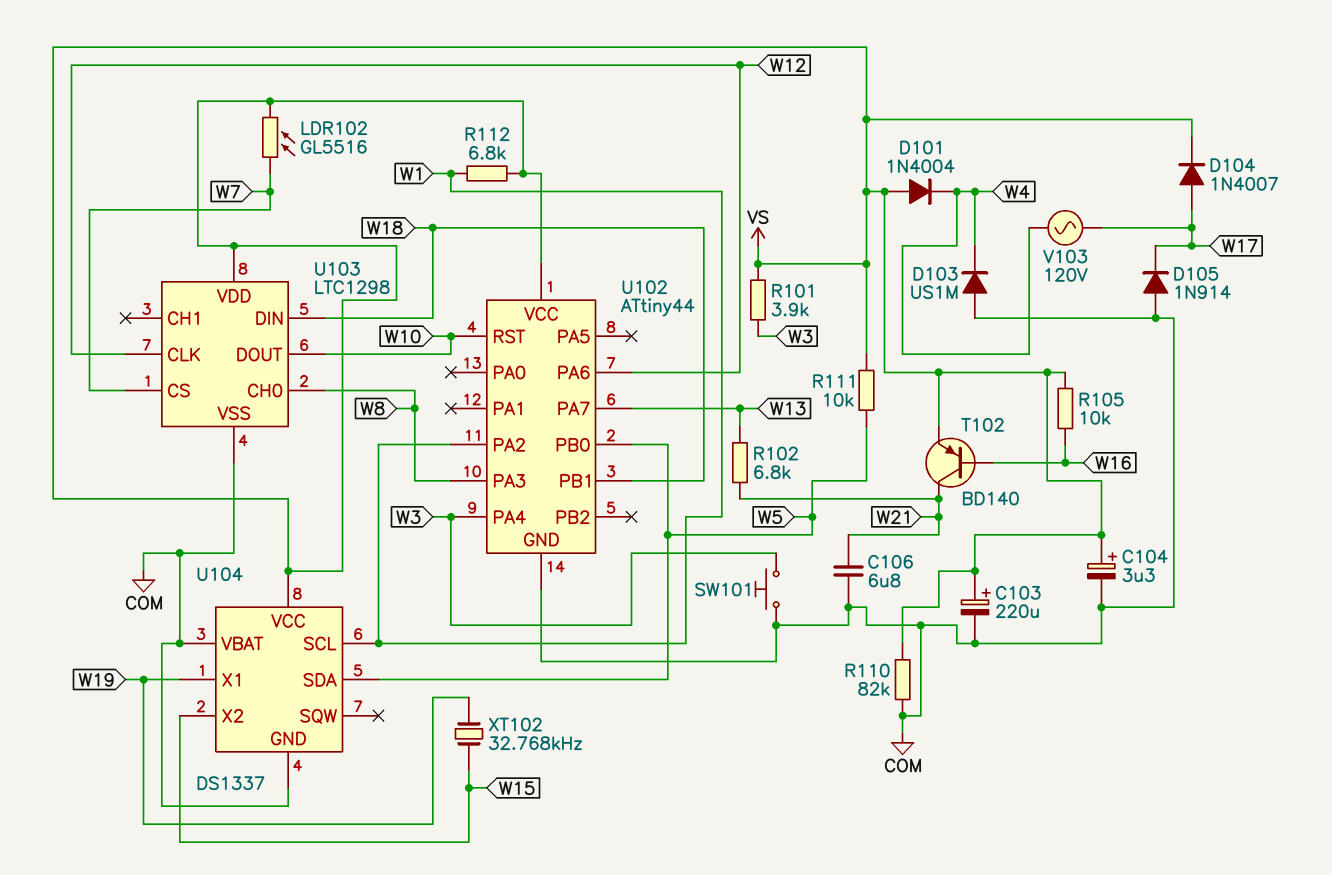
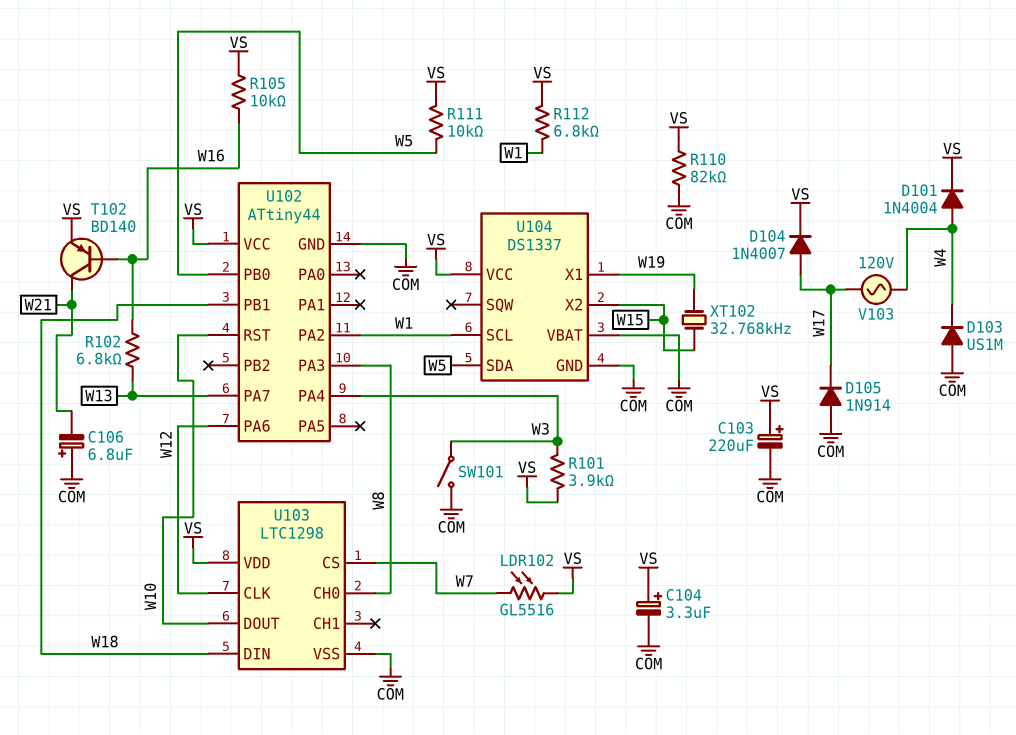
C106: 6.8uF (COM, W21) -> 6.8uF (plus COM, minus W21)
D101: diode 1N4004 (A VS, K W4) -> diode 1N4004 (A W4, K VS)
R102: 6.8k (W13, W21) -> 6.8k (W13, W16)
SW101: button (COM, W3) -> switch (COM, W3)

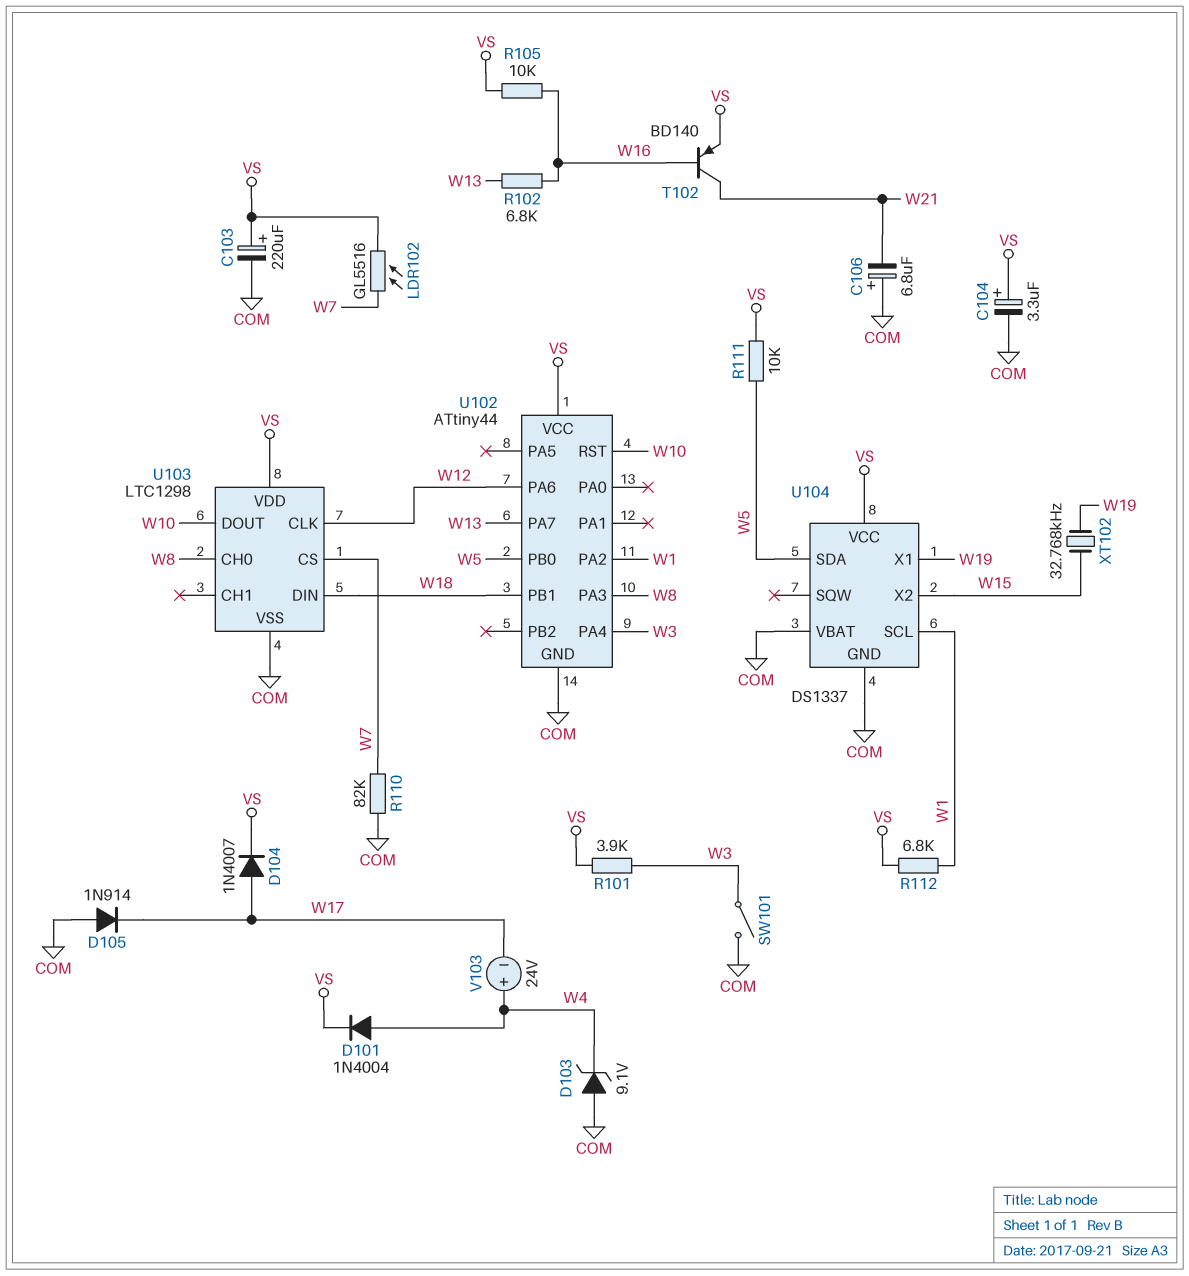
D103: diode US1M (A COM, K W4) -> zener 9.1V (A COM, K W4)
R110: 82k (COM, VS) -> 82k (COM, W7)
V103: AC 120V (W4, W17) -> 24V (plus W4, minus W17)

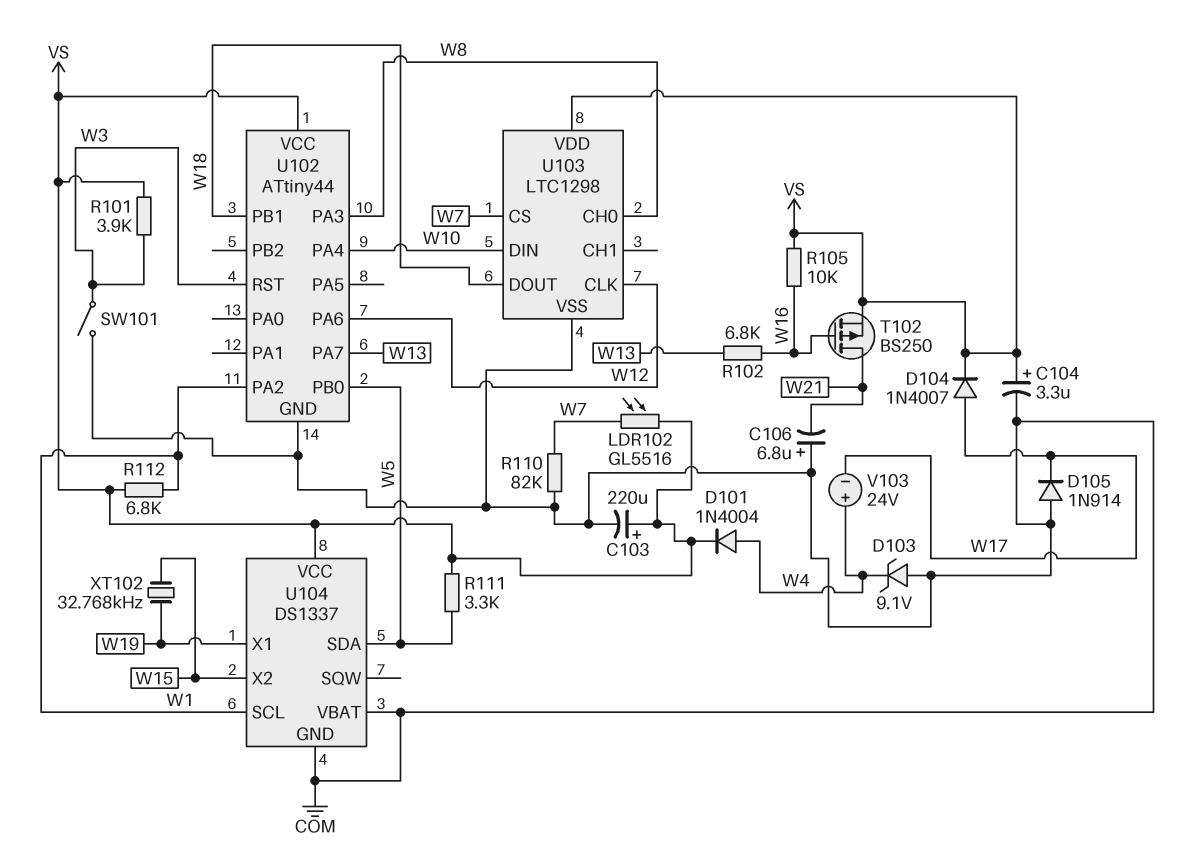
R111: 10k (VS, W5) -> 3.3k (VS, W5)
T102: PNP BD140 (B W16, C W21, E VS) -> PMOS BS250 (G W16, D W21, S VS)
U102 pin PA4: W3 -> W10
U102 pin RST: W10 -> W3
U103 pin DIN: W18 -> W10
U103 pin DOUT: W10 -> W18

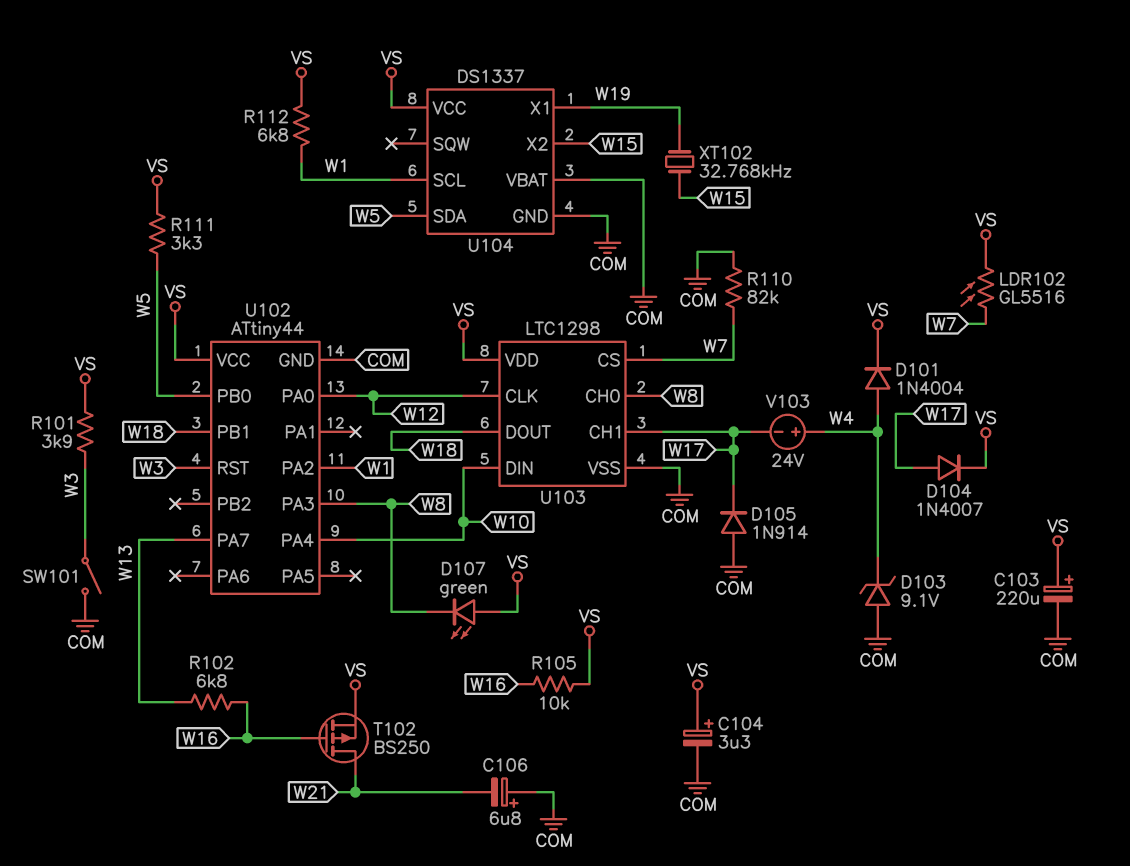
D107: none -> LED green (A VS, K W8)
U102 pin PA0: none -> W12
U102 pin PA6: W12 -> none
U103 pin CH1: none -> W17

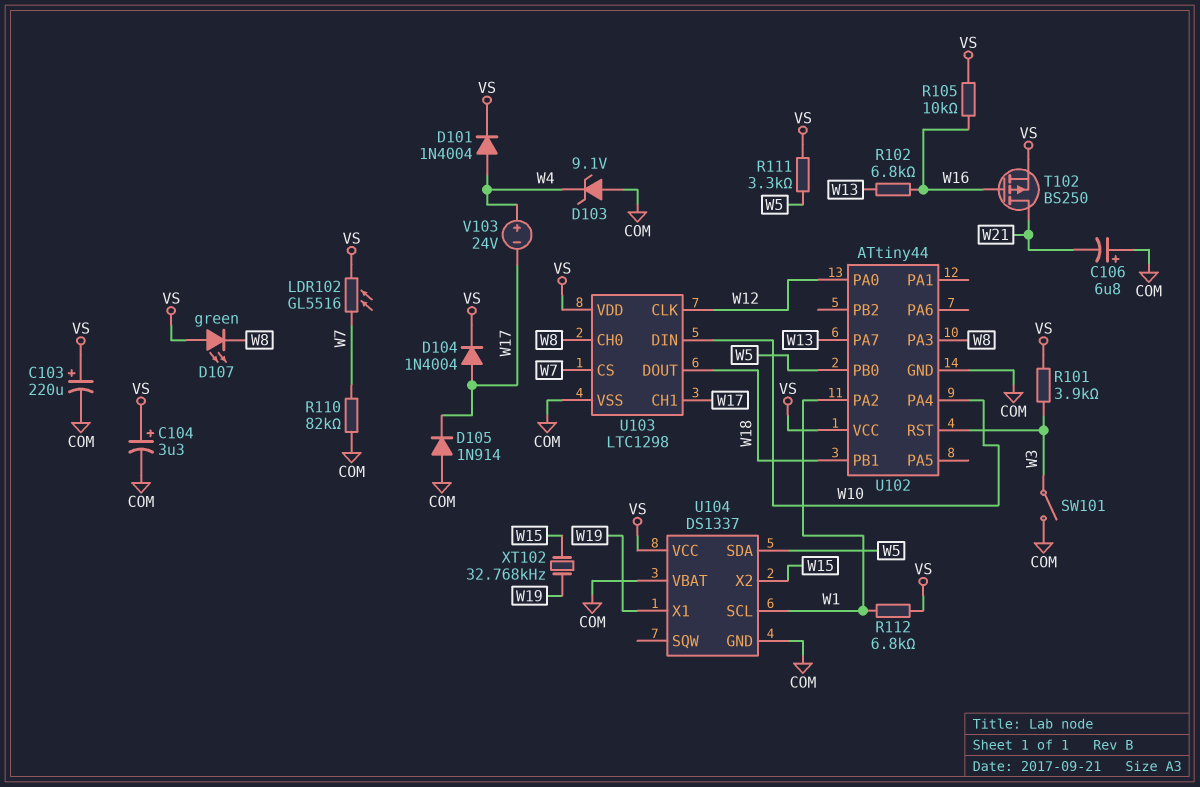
D104: diode 1N4007 (A W17, K VS) -> diode 1N4004 (A W17, K VS)

